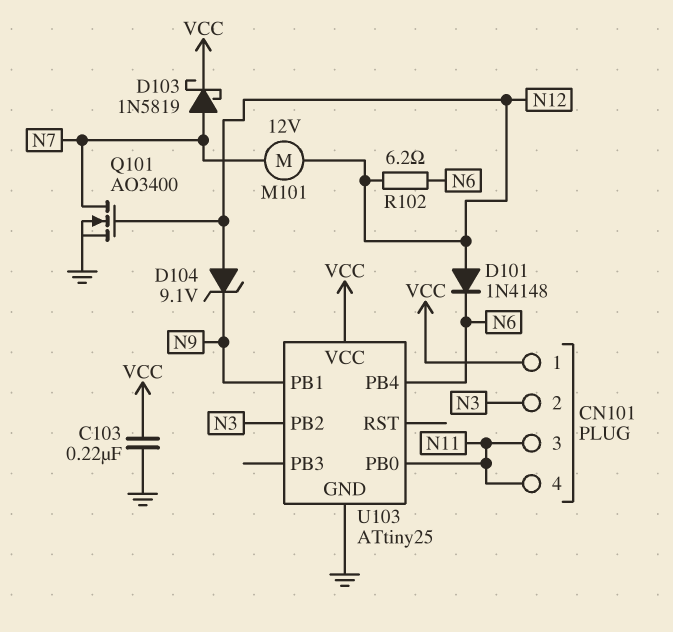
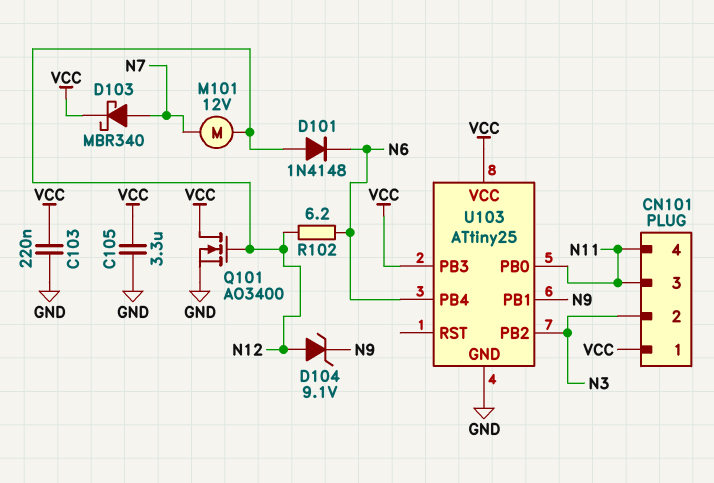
C105: none -> 3.3uF (GND, VCC)
D103: schottky 1N5819 (A N7, K VCC) -> schottky MBR340 (A N7, K VCC)
Q101: NMOS AO3400 (G N12, D N7, S GND) -> NMOS AO3400 (G N12, D VCC, S GND)
U103 pin PB3: none -> VCC

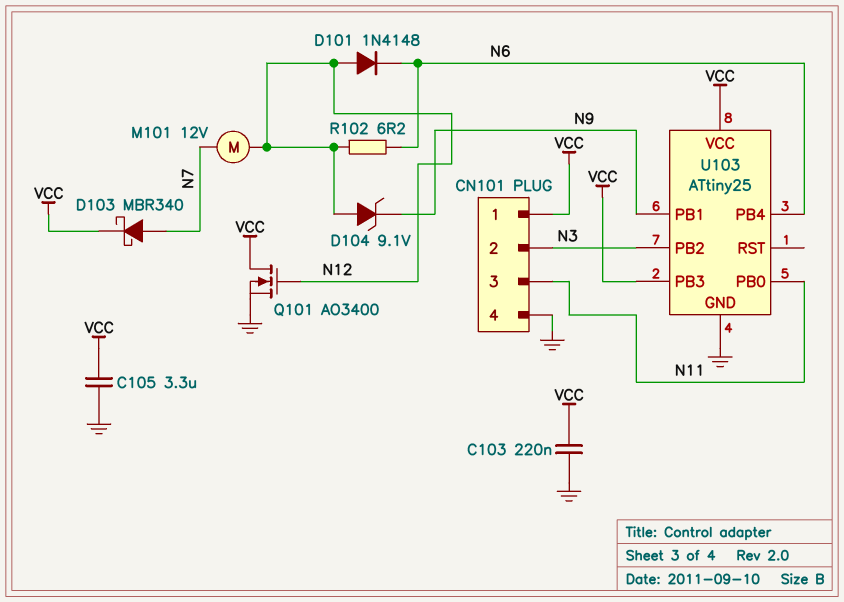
CN101 pin 4: N11 -> GND

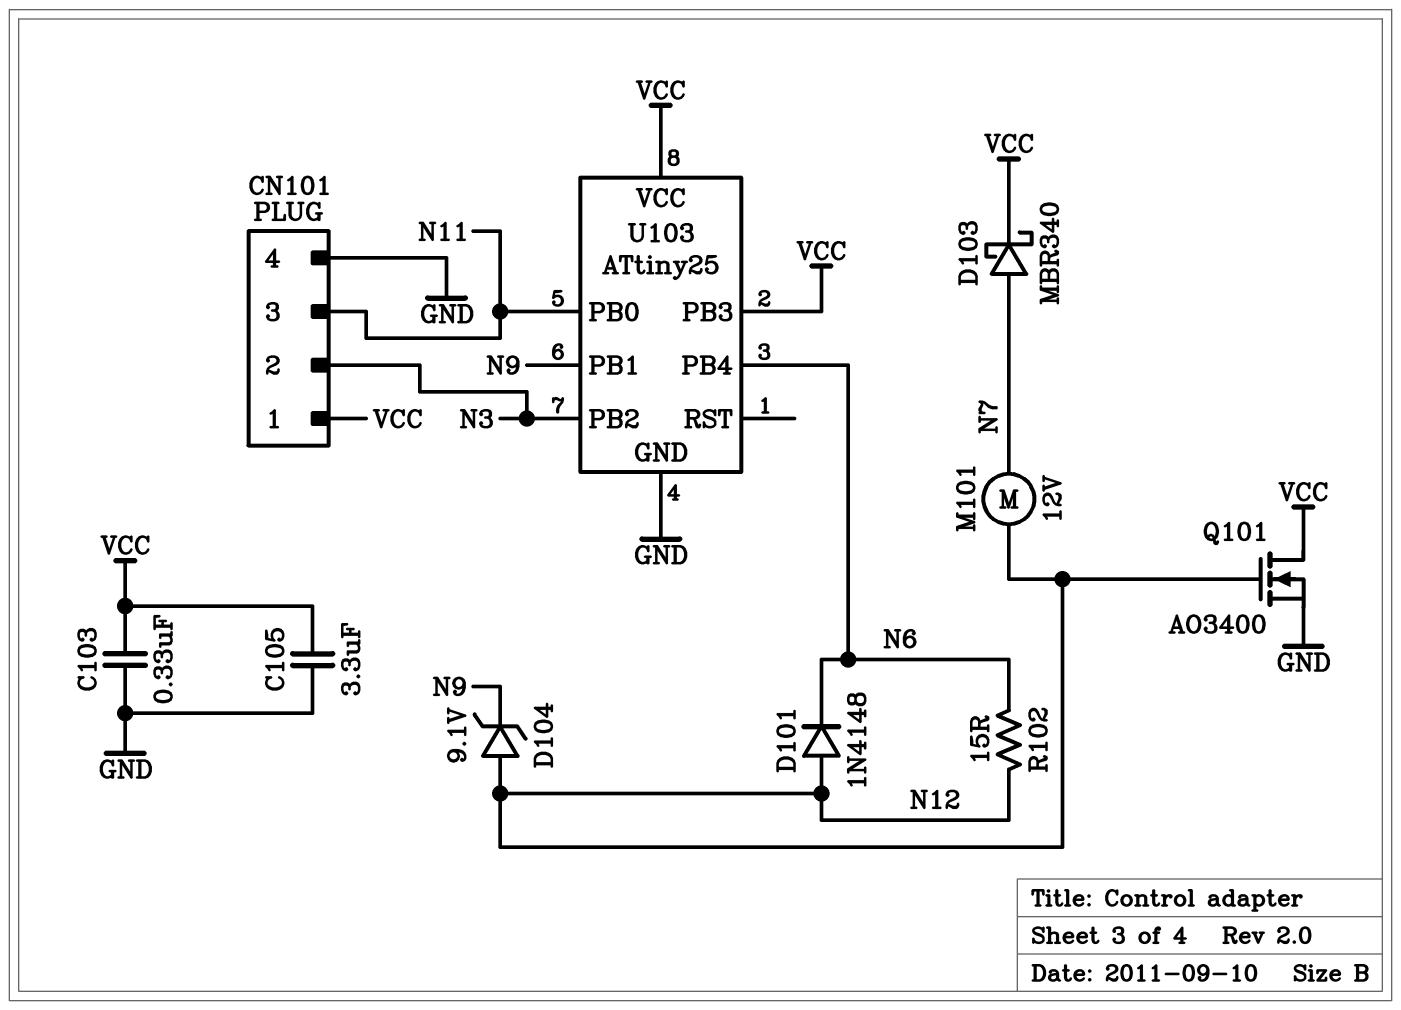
C103: 220nF (GND, VCC) -> 330nF (GND, VCC)
R102: 6.2 (N6, N12) -> 15 (N6, N12)

